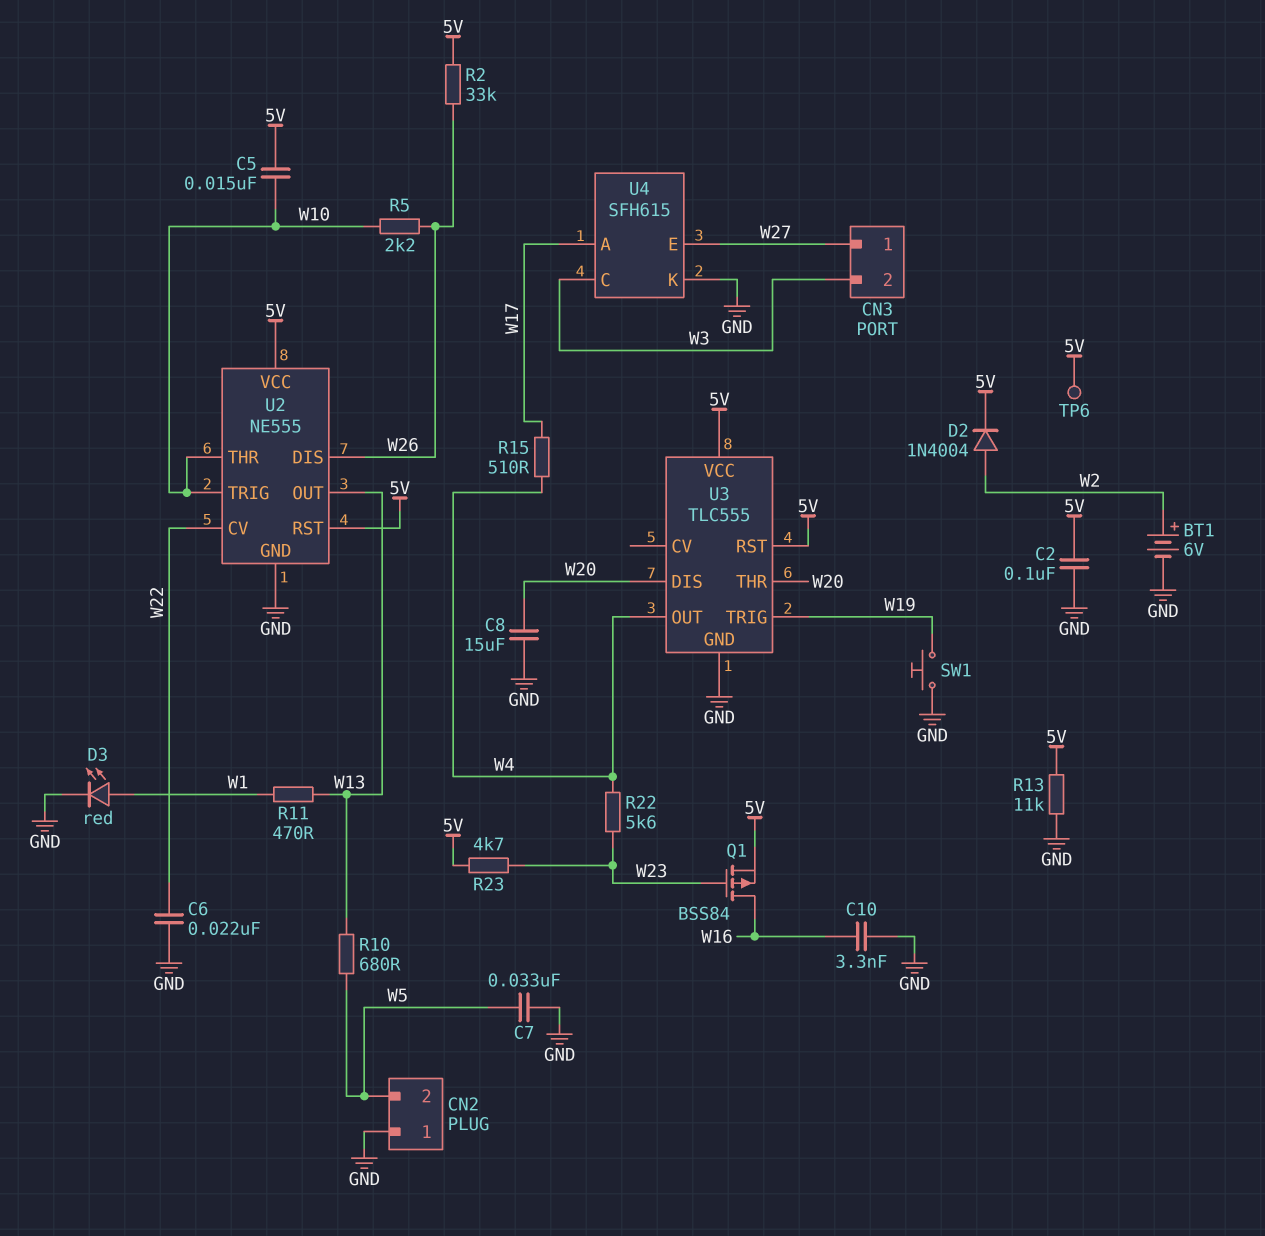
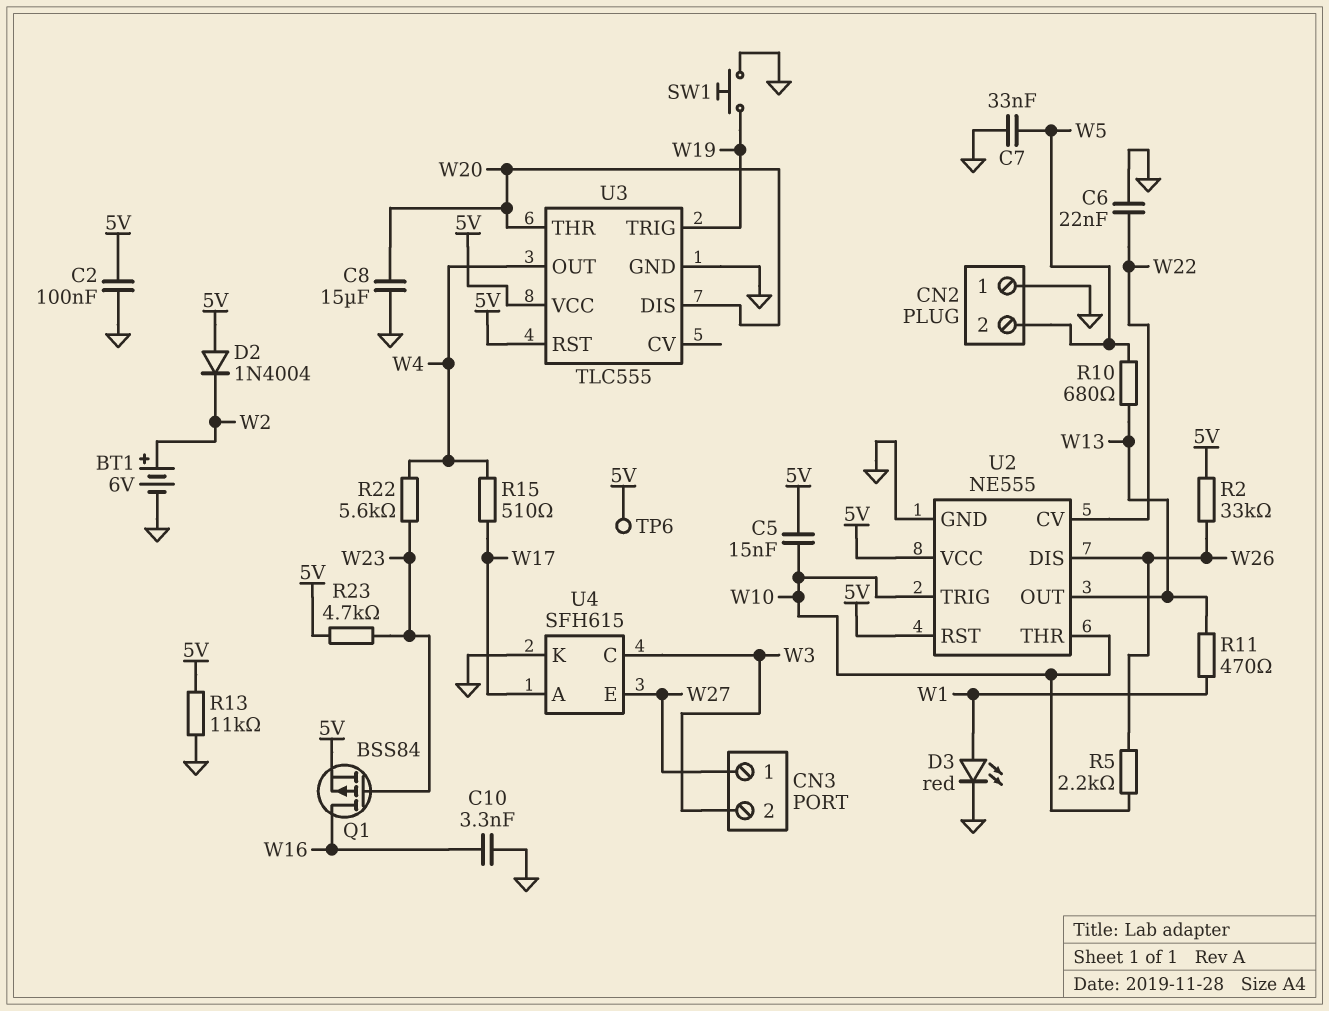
D2: diode 1N4004 (A W2, K 5V) -> diode 1N4004 (A 5V, K W2)

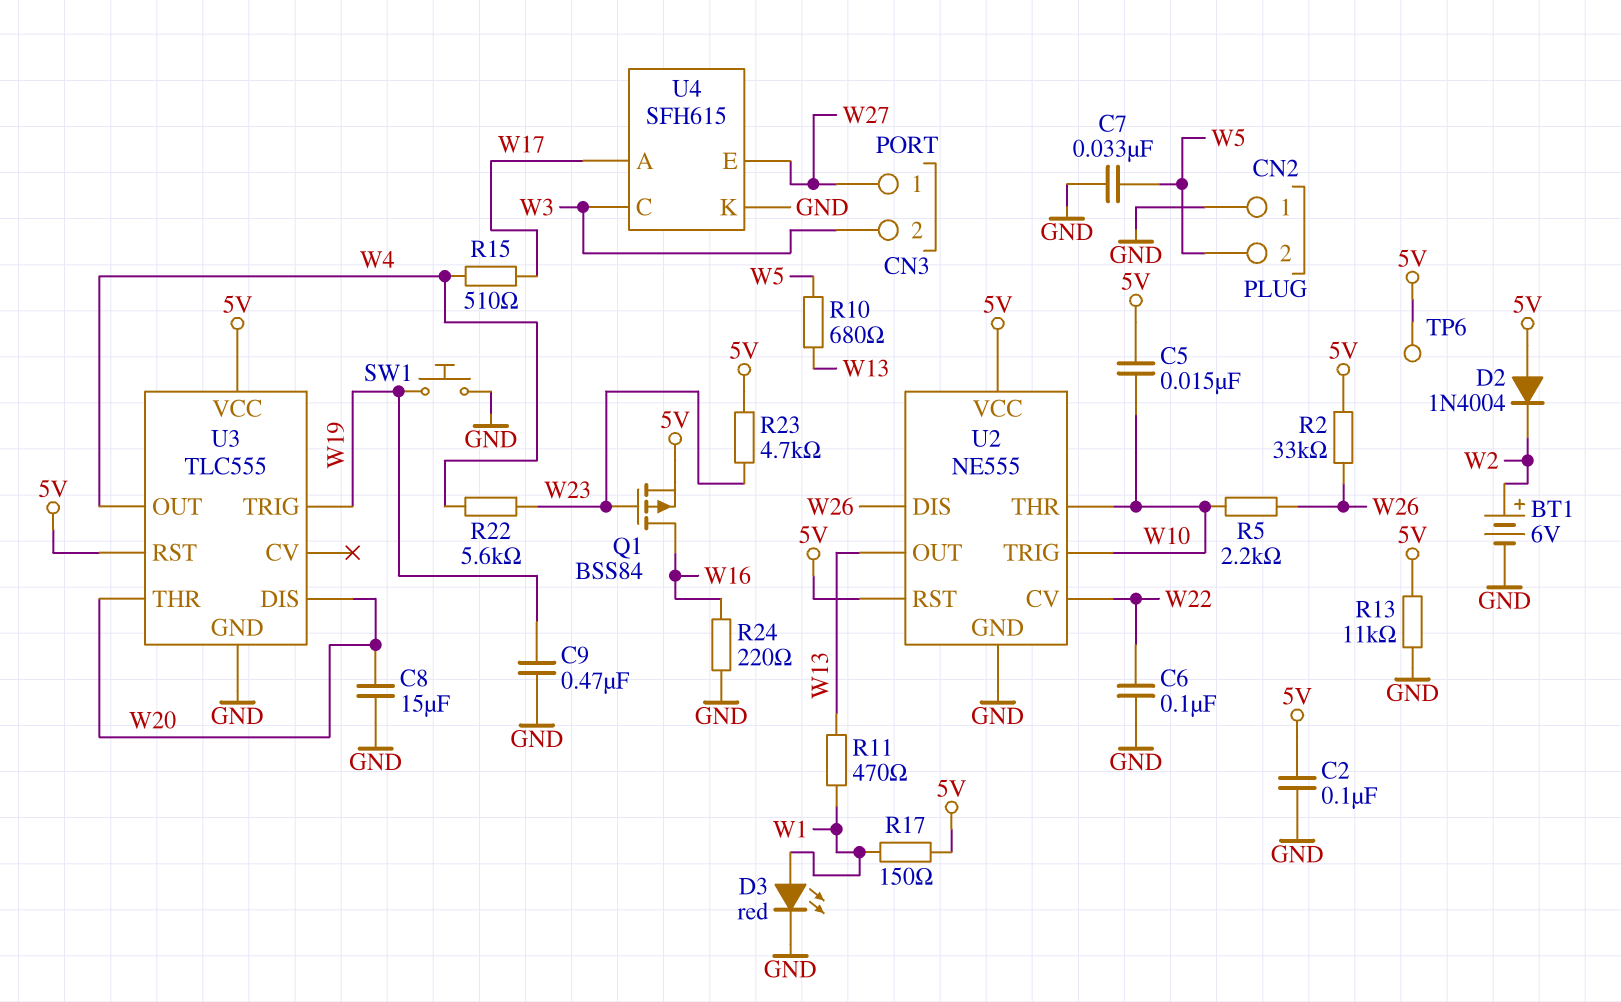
C6: 22nF (GND, W22) -> 100nF (GND, W22)
C9: none -> 470nF (GND, W19)
C10: 3.3nF (GND, W16) -> none
R17: none -> 150 (5V, W1)
R24: none -> 220 (GND, W16)

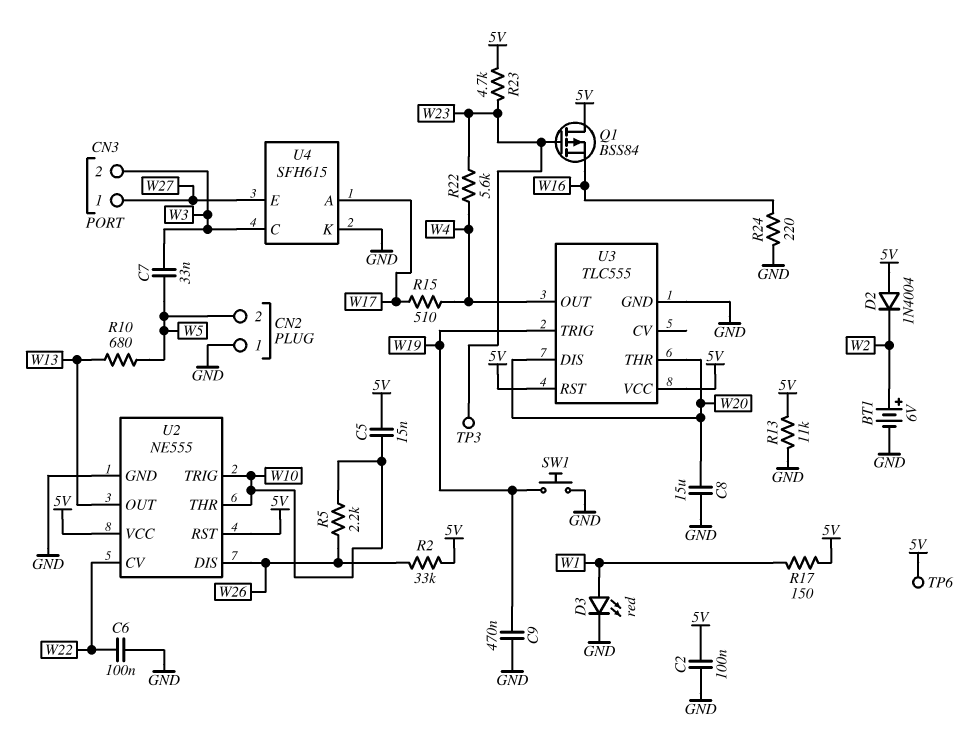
C7: 33nF (GND, W5) -> 33nF (W3, W5)
Q1: PMOS BSS84 (G W23, D W16, S 5V) -> PMOS BSS84 (G W23, D 5V, S W16)
R11: 470 (W1, W13) -> none
TP3: none -> test point (W23)

